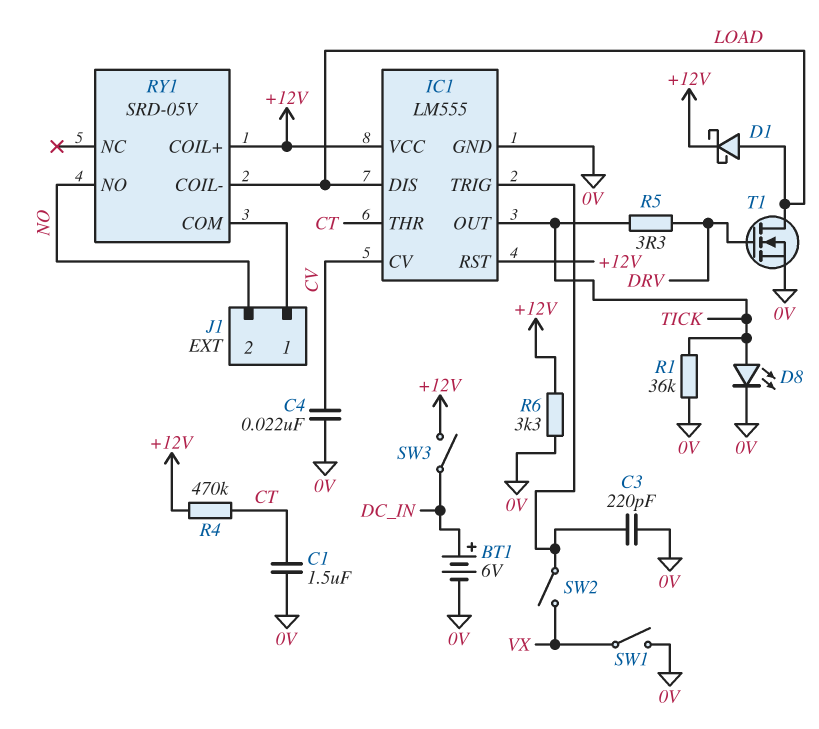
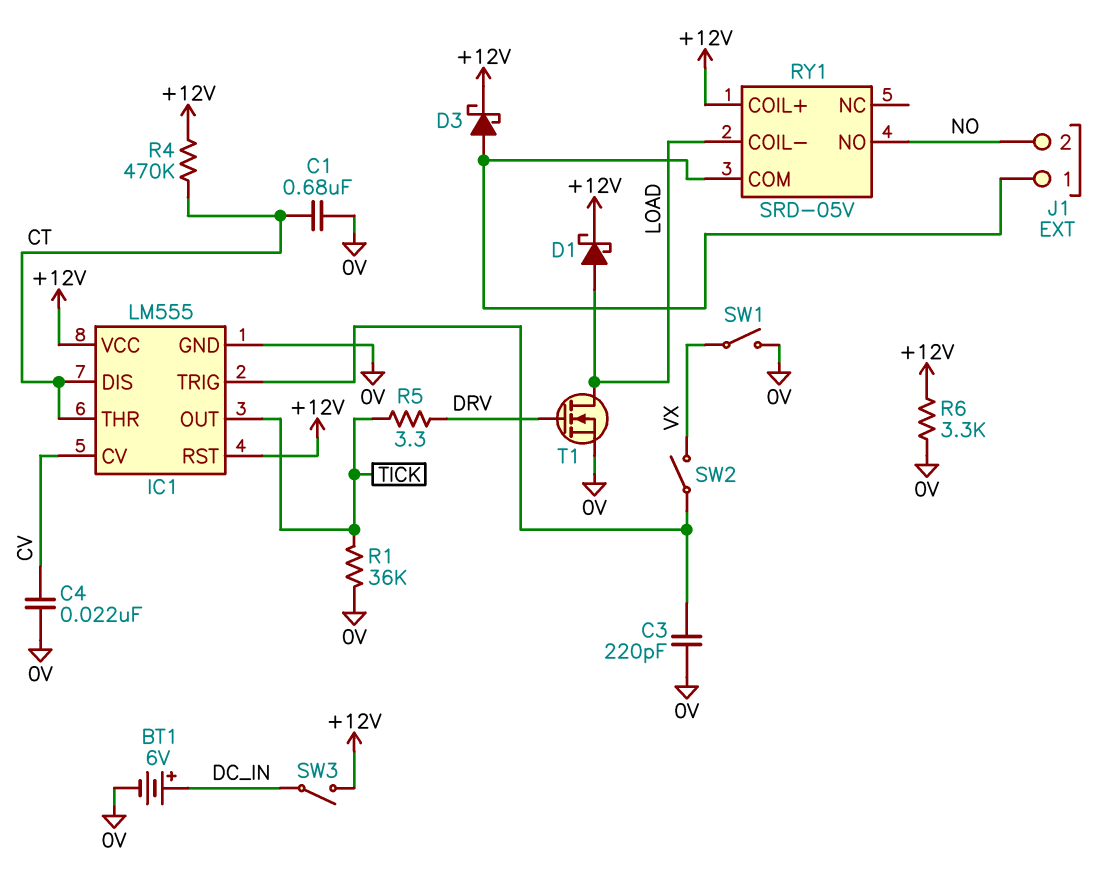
C1: 1.5uF (0V, CT) -> 680nF (0V, CT)
D3: none -> schottky (A J1/1, K +12V)
D8: LED (A TICK, K 0V) -> none
IC1 pin DIS: LOAD -> CT

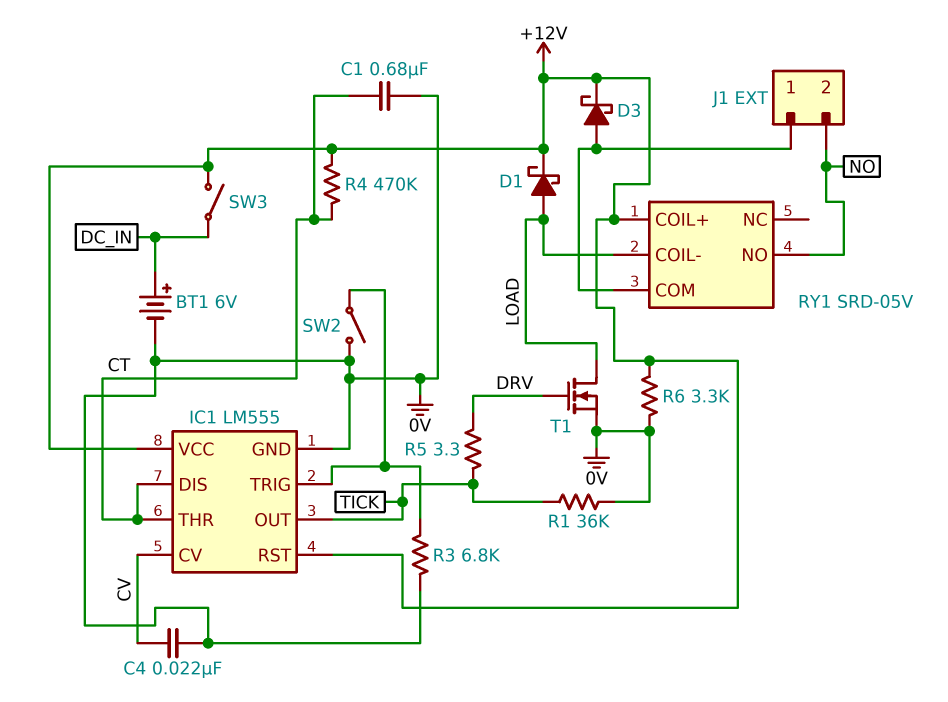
C3: 220pF (0V, IC1/TRIG) -> none
R3: none -> 6.8k (0V, IC1/TRIG)
SW1: switch (0V, VX) -> none
SW2: switch (IC1/TRIG, VX) -> switch (0V, IC1/TRIG)

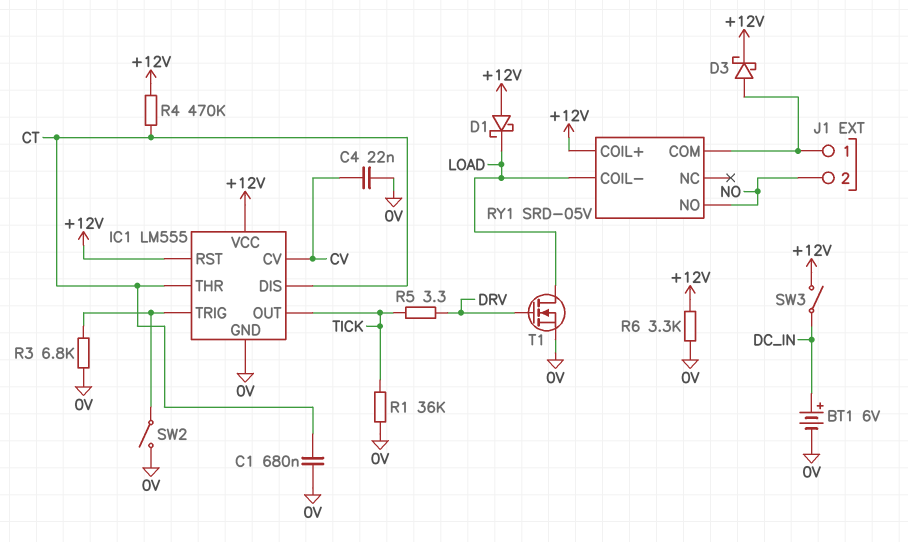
D1: schottky (A LOAD, K +12V) -> schottky (A +12V, K LOAD)

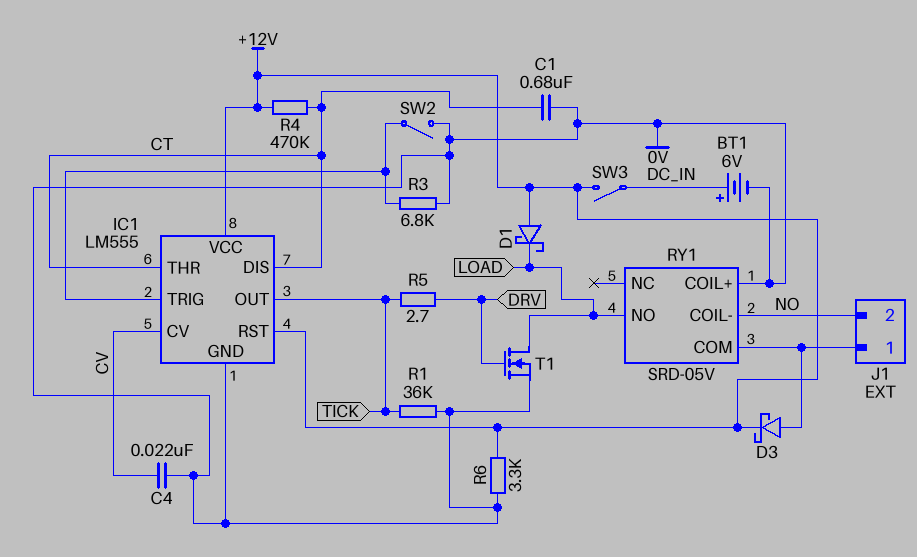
R5: 3.3 (DRV, TICK) -> 2.7 (DRV, TICK)
RY1 pin COIL+: +12V -> 0V
RY1 pin COIL-: LOAD -> NO
RY1 pin NO: NO -> LOAD

